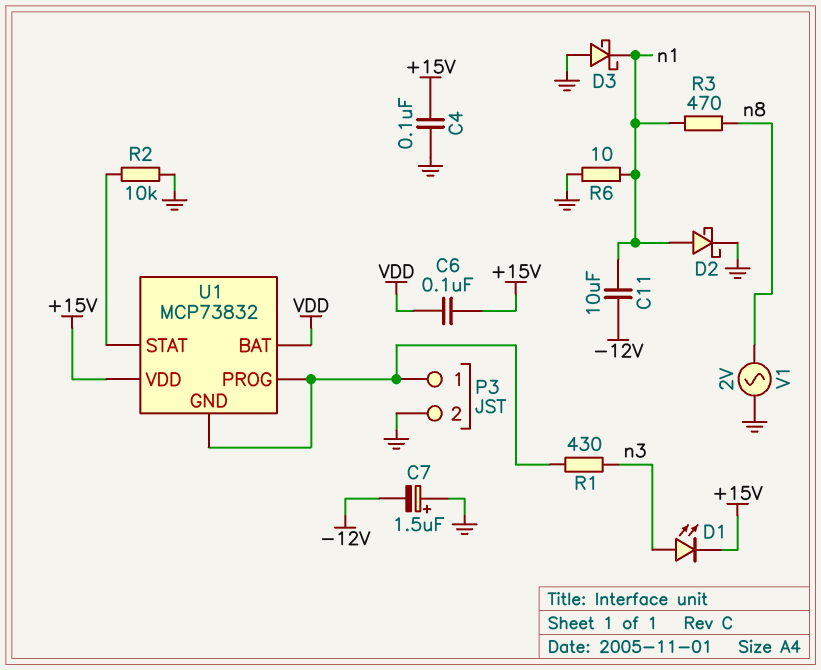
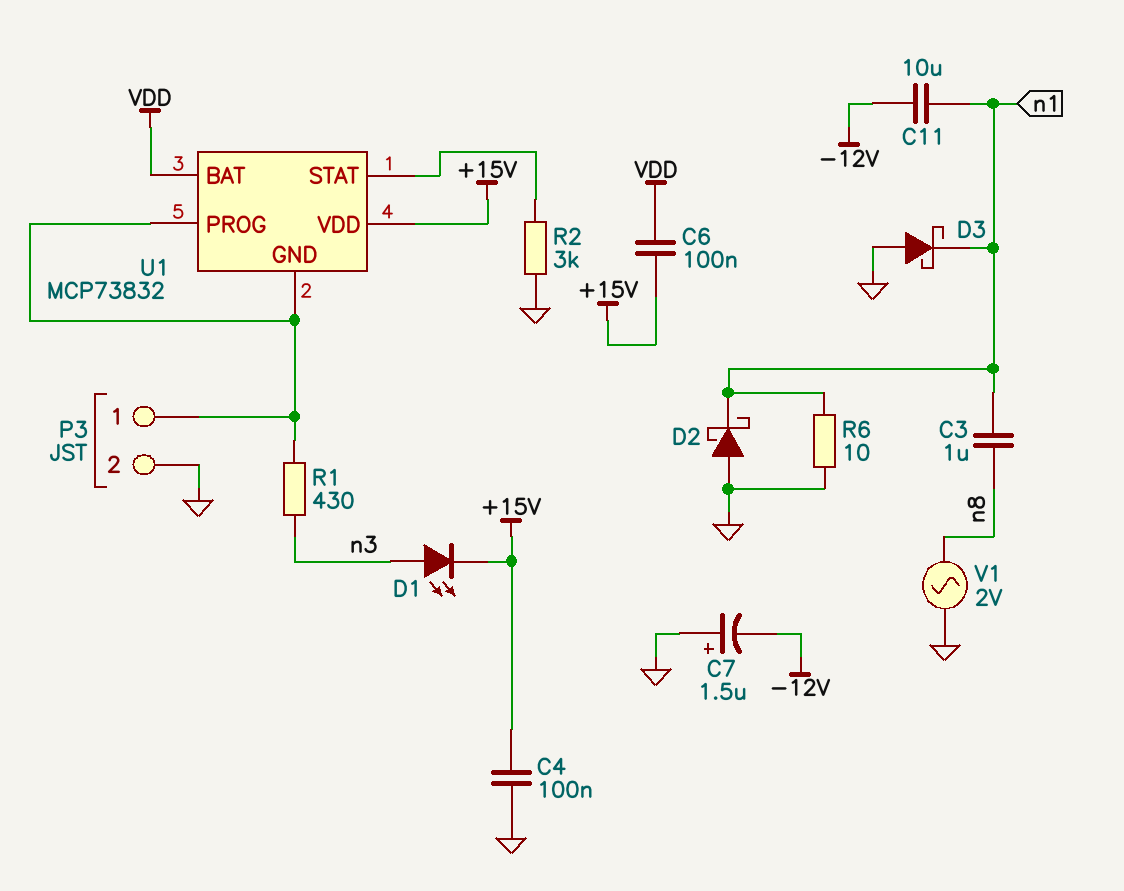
C3: none -> 1uF (n1, n8)
D2: schottky (A n1, K GND) -> schottky (A GND, K n1)
R2: 10k (GND, U1/STAT) -> 3k (GND, U1/STAT)
R3: 470 (n1, n8) -> none

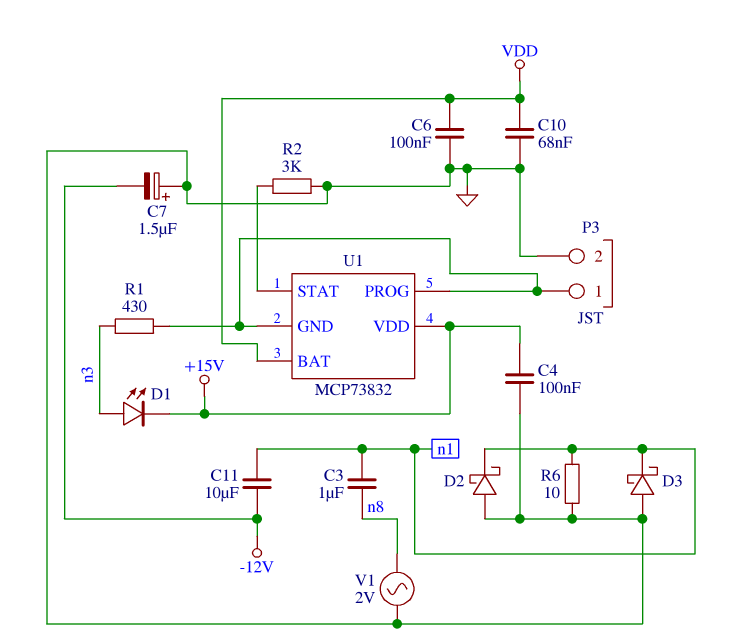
C6: 100nF (+15V, VDD) -> 100nF (GND, VDD)
C10: none -> 68nF (GND, VDD)

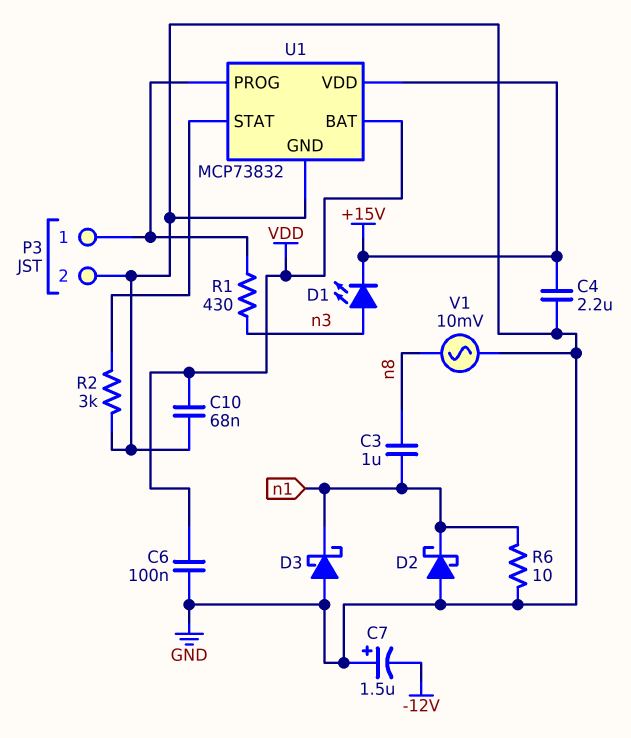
C4: 100nF (+15V, GND) -> 2.2uF (+15V, GND)
C11: 10uF (-12V, n1) -> none
U1 pin GND: P3/1 -> GND
V1: AC 2V (GND, n8) -> AC 10mV (GND, n8)

